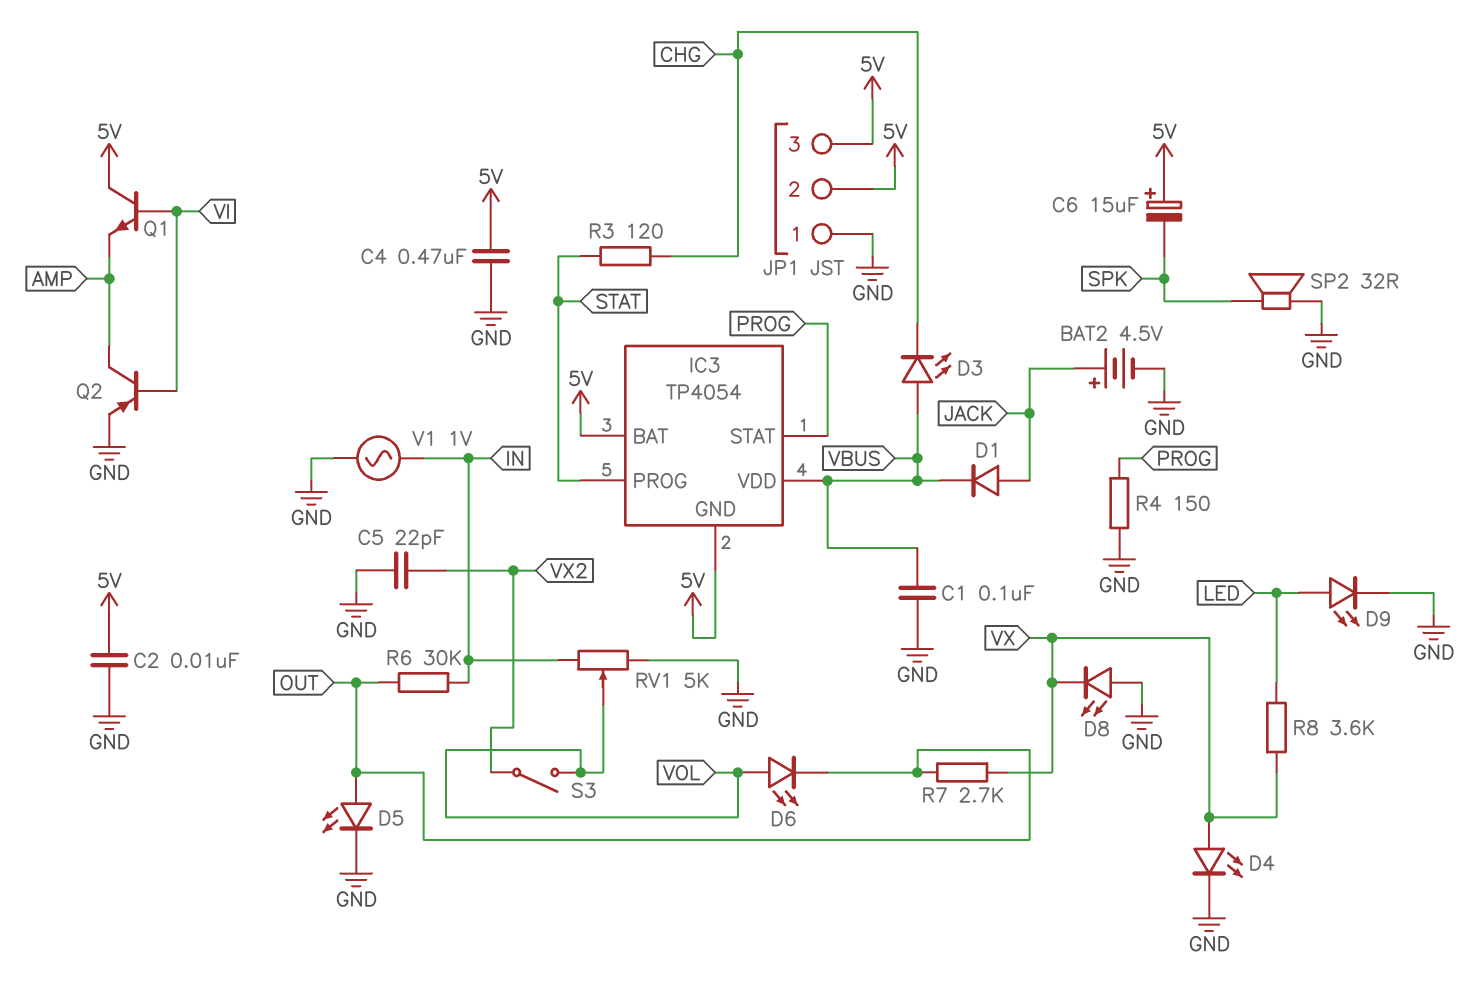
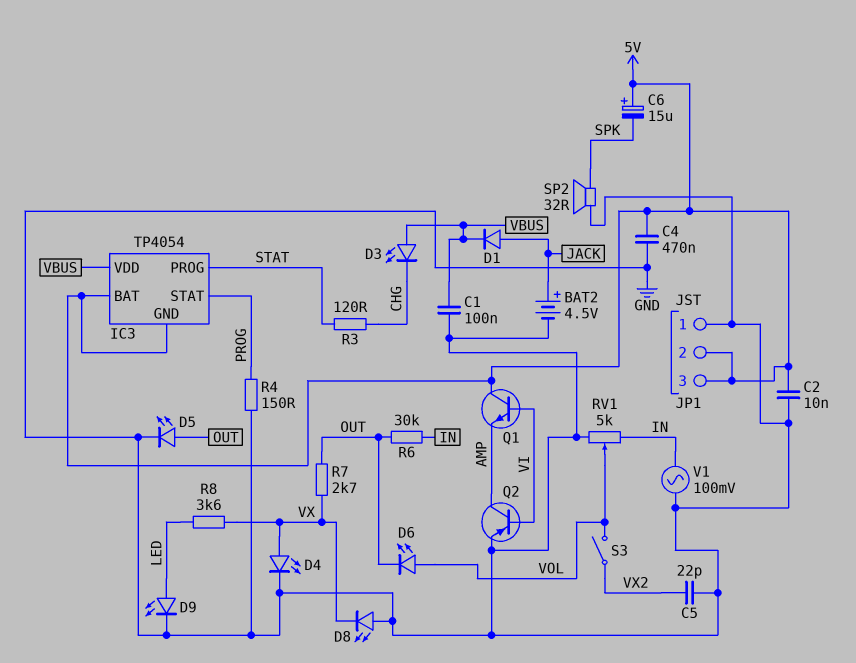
V1: AC 1V (GND, IN) -> AC 100mV (GND, IN)

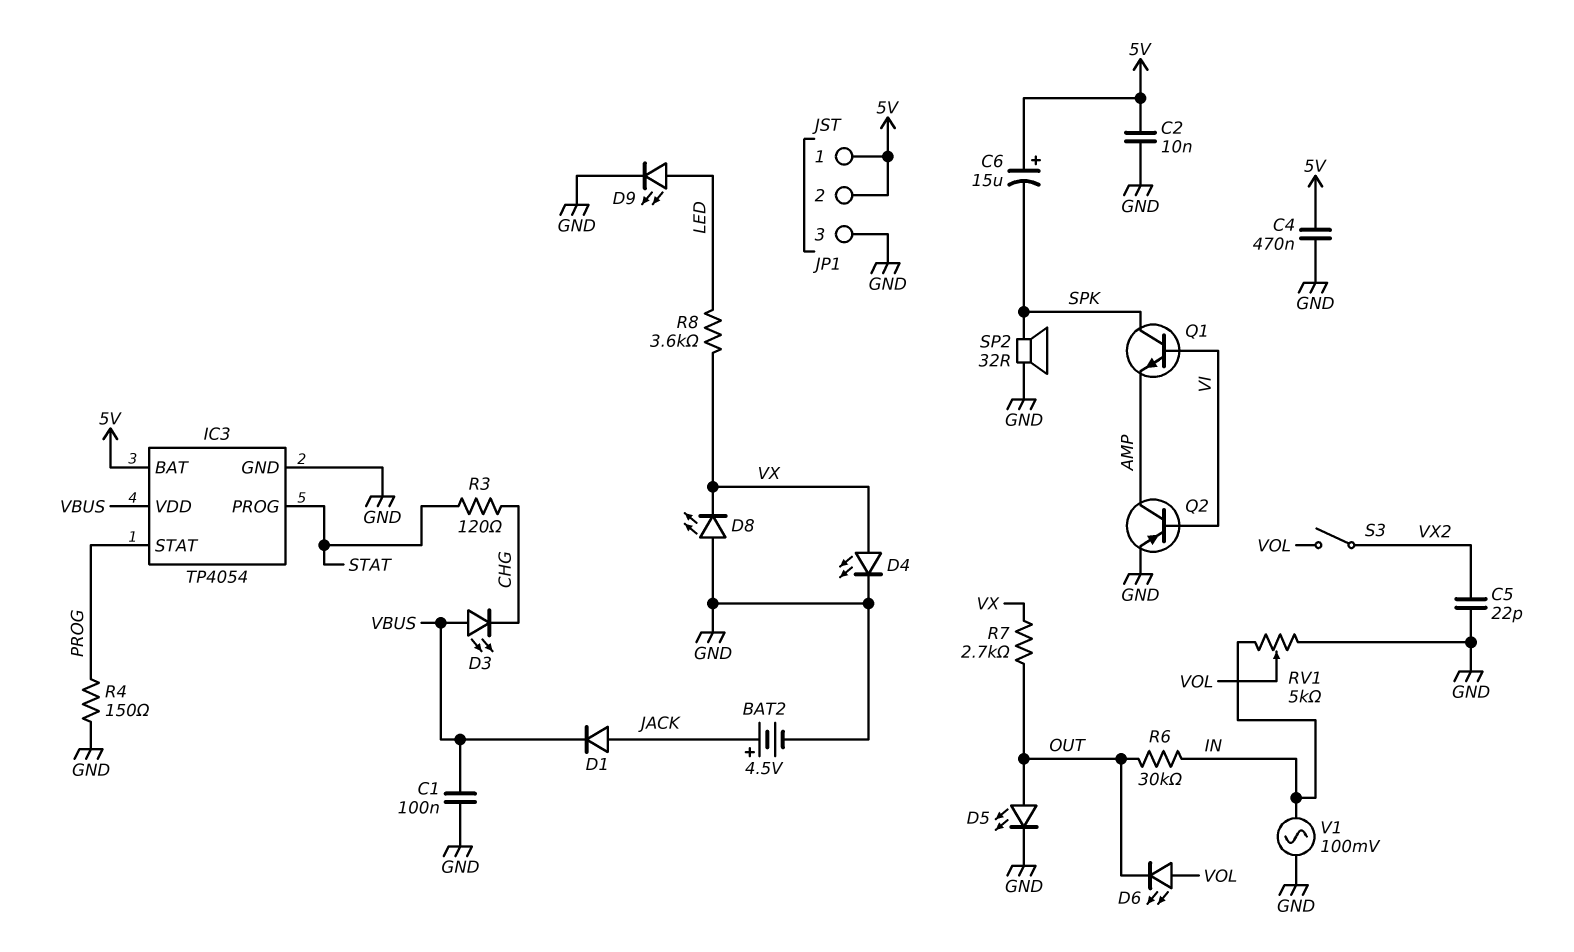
IC3 pin GND: 5V -> GND
JP1 pin 1: GND -> 5V
JP1 pin 3: 5V -> GND
Q1: NPN (B VI, C 5V, E AMP) -> NPN (B VI, C SPK, E AMP)

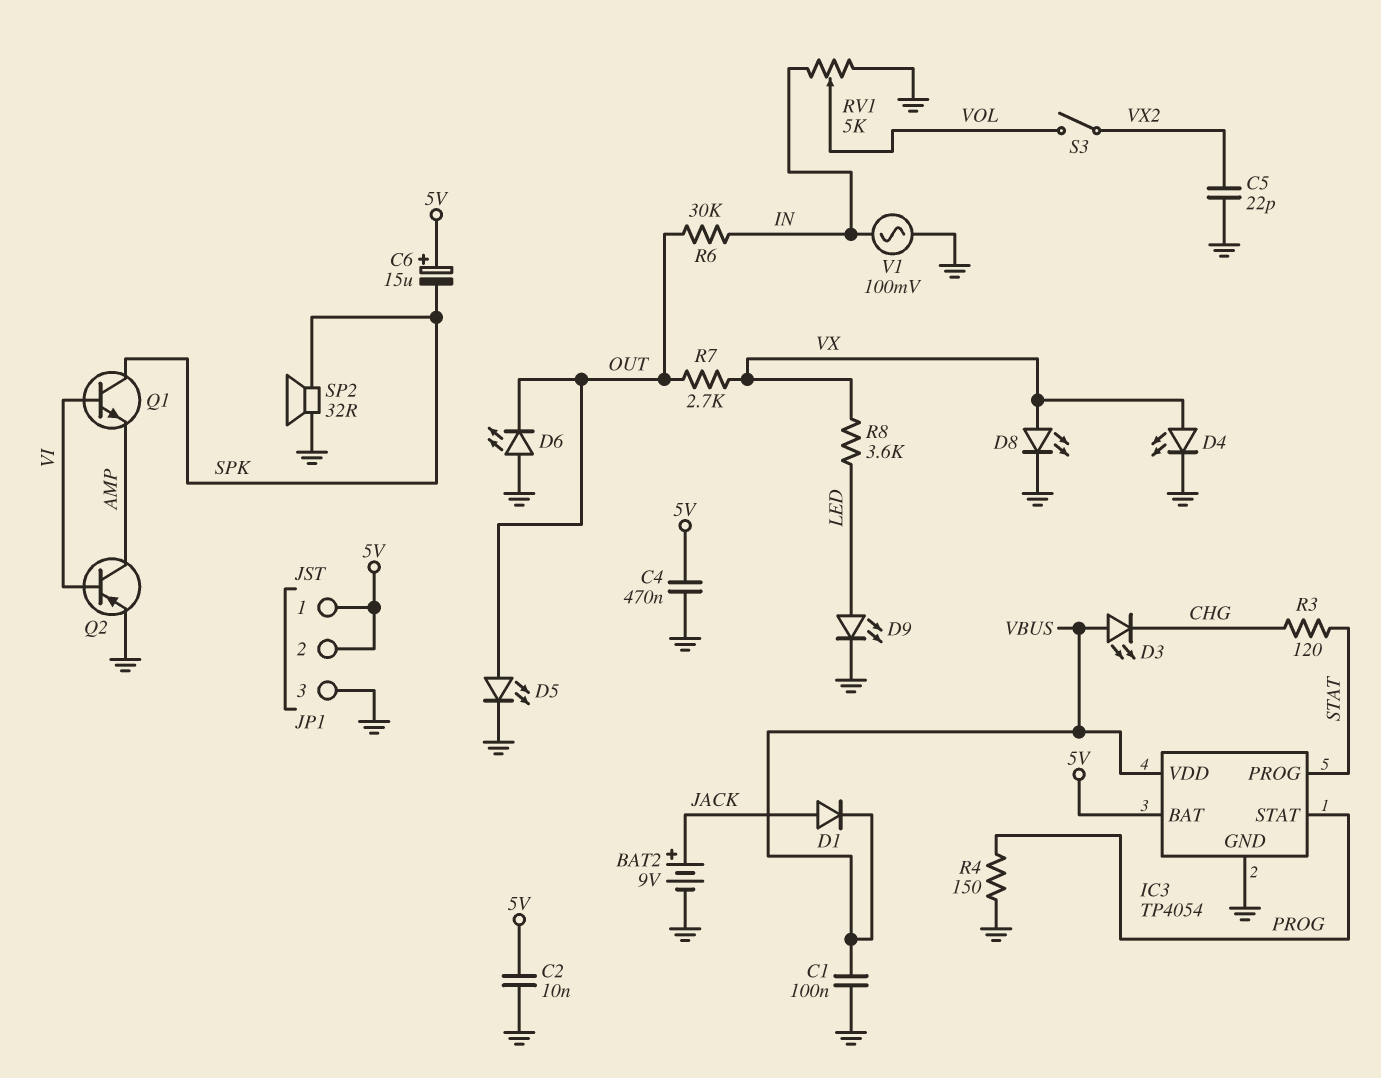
BAT2: 4.5V (plus JACK, minus GND) -> 9V (plus JACK, minus GND)
D6: LED (A VOL, K OUT) -> LED (A GND, K OUT)
D8: LED (A GND, K VX) -> LED (A VX, K GND)

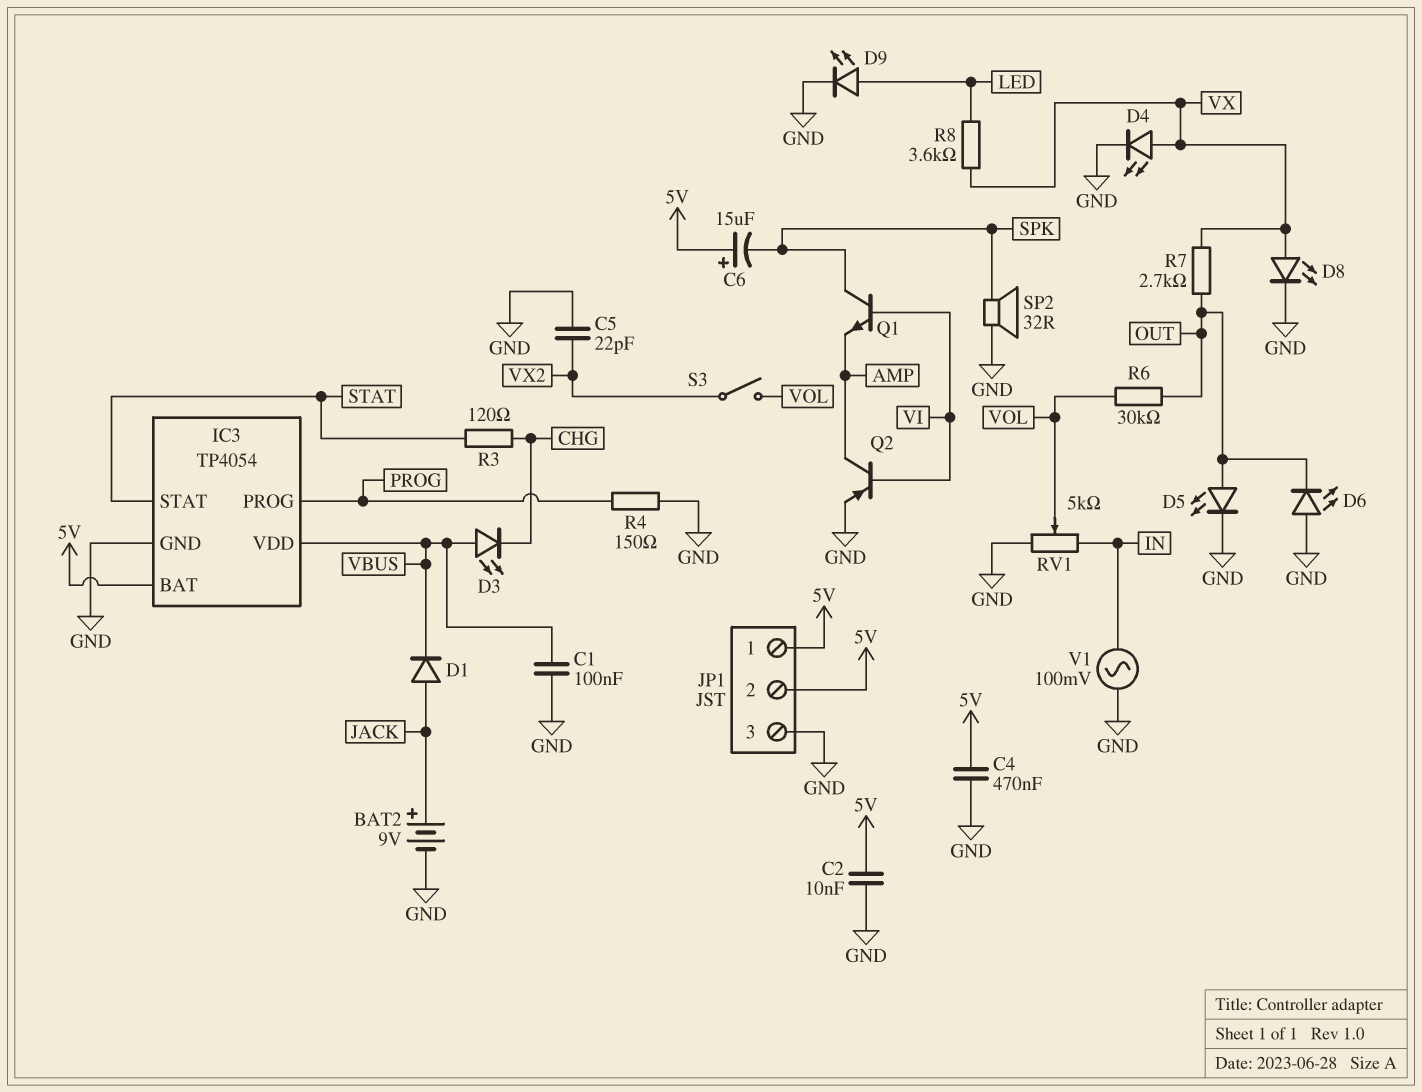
IC3 pin PROG: STAT -> PROG
IC3 pin STAT: PROG -> STAT
R6: 30k (IN, OUT) -> 30k (OUT, VOL)

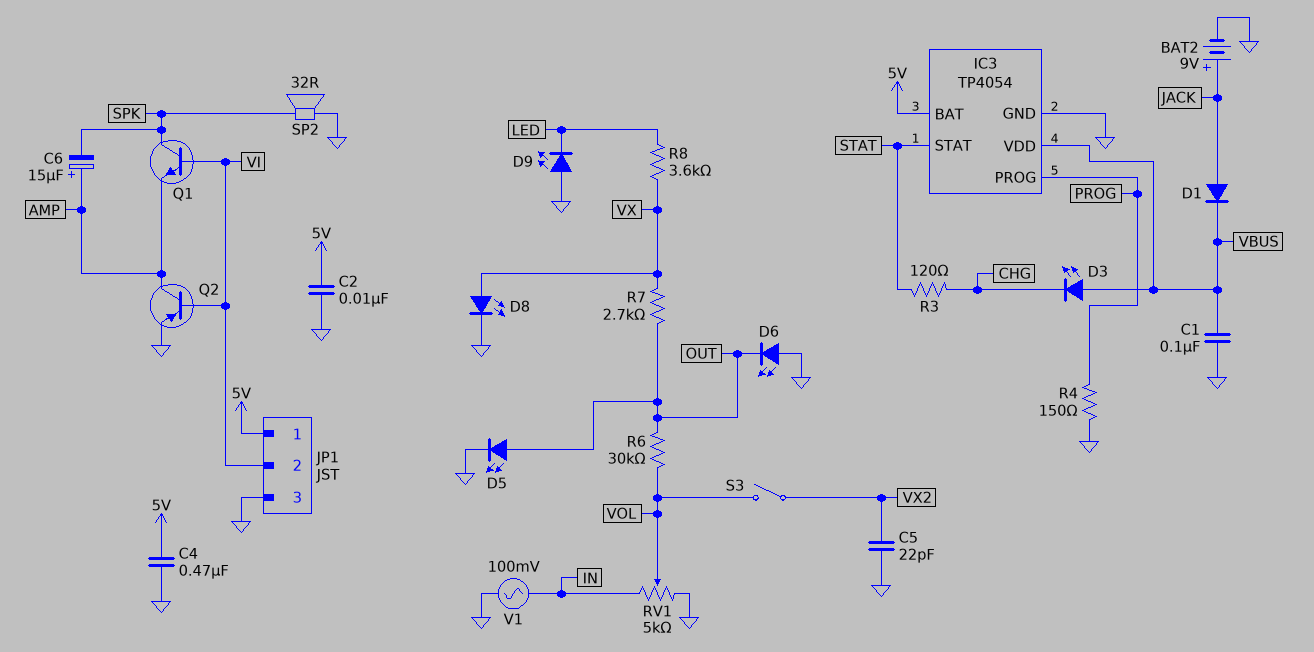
C6: 15uF (plus 5V, minus SPK) -> 15uF (plus AMP, minus SPK)
D4: LED (A VX, K GND) -> none
D9: LED (A LED, K GND) -> LED (A GND, K LED)
JP1 pin 2: 5V -> VI

